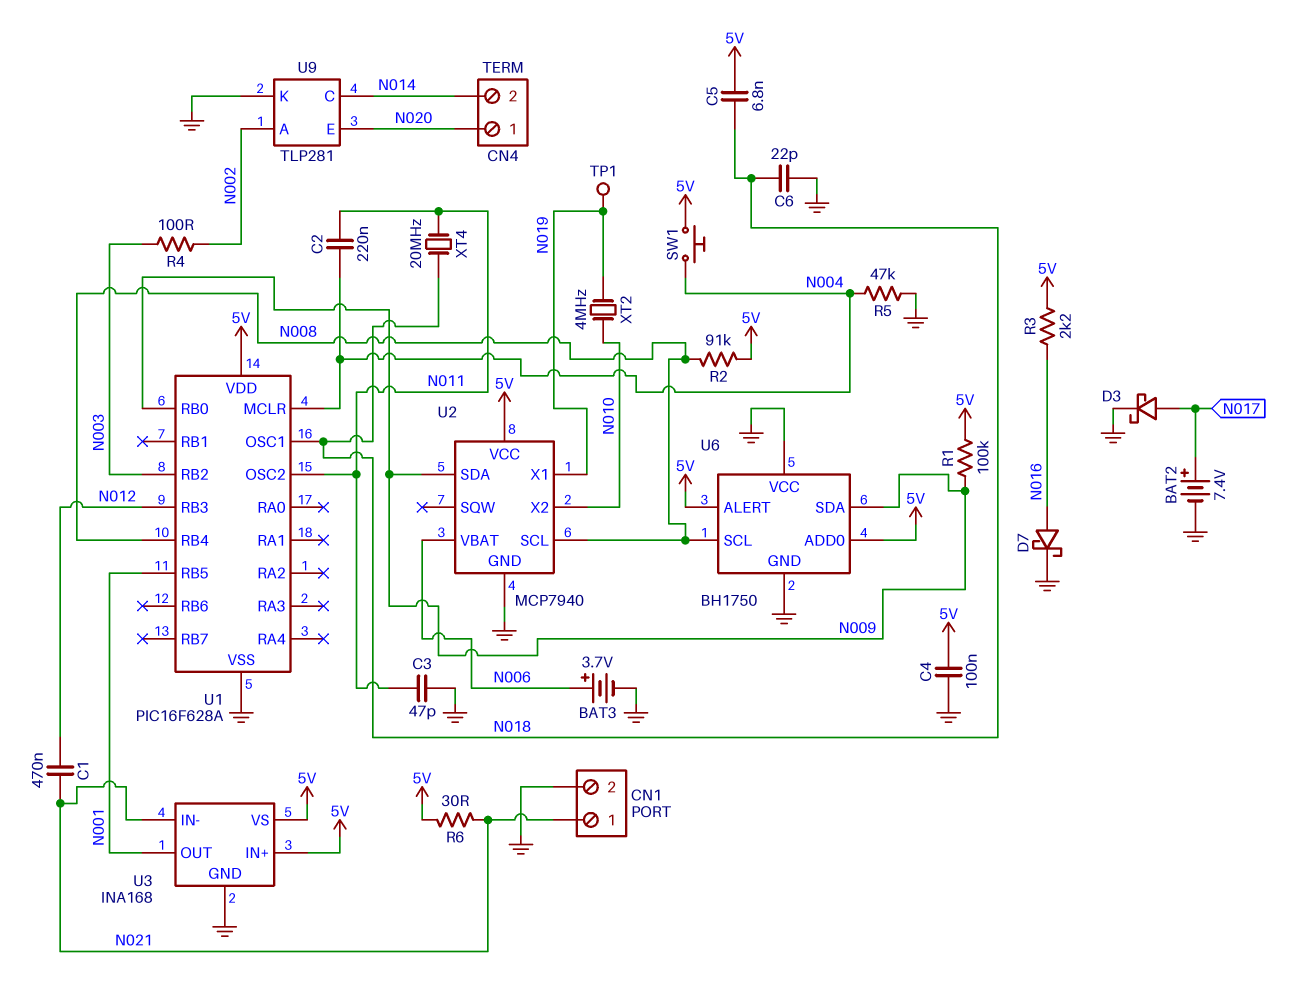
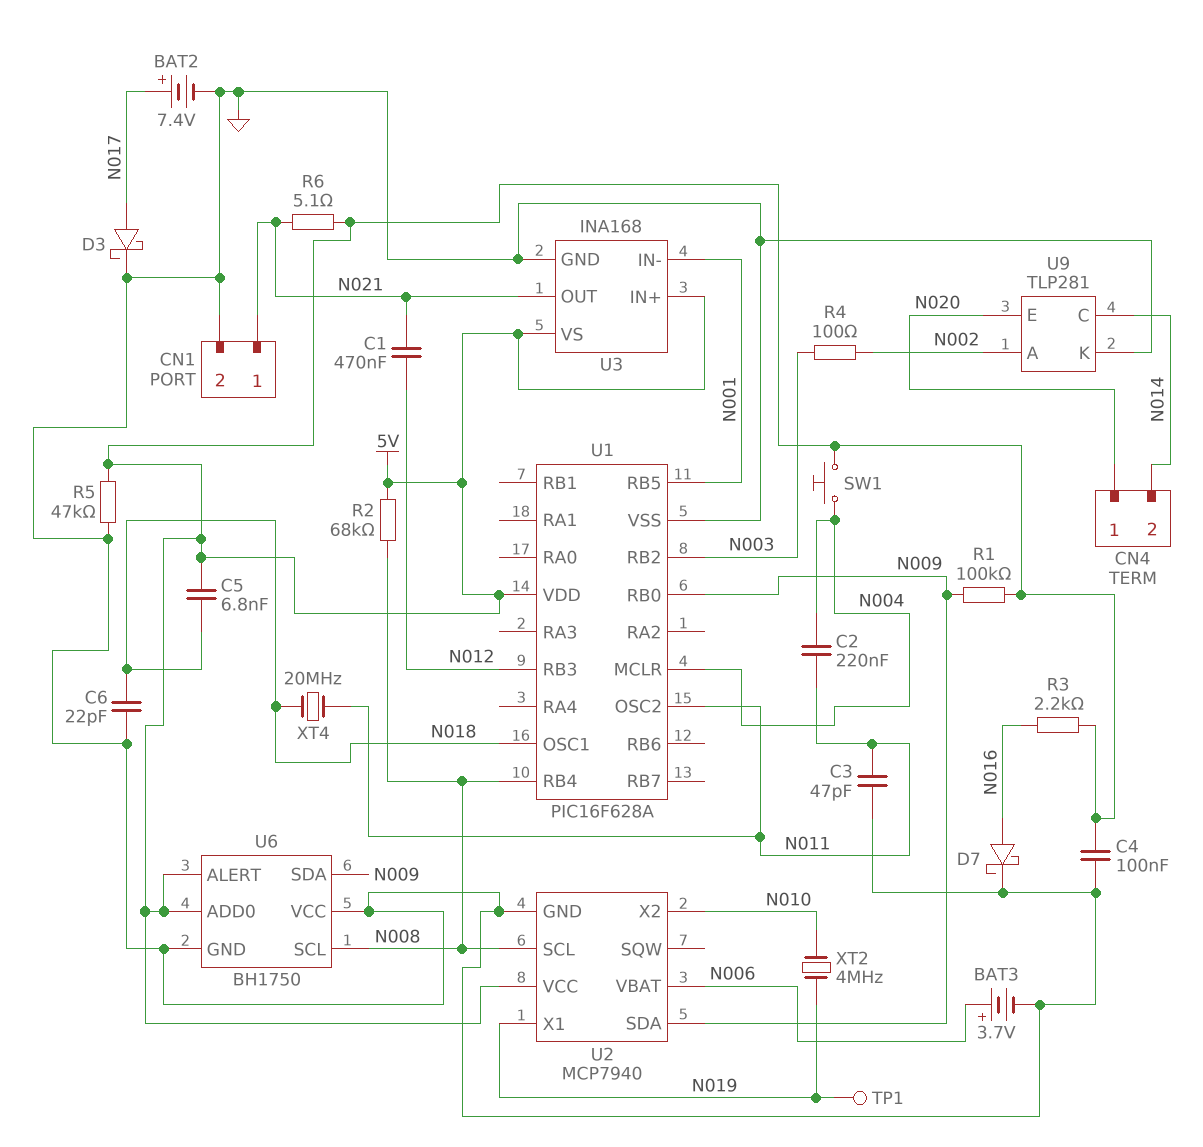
R2: 91k (5V, N008) -> 68k (5V, N008)
R5: 47k (GND, N004) -> 47k (5V, GND)
R6: 30 (5V, N021) -> 5.1 (5V, N021)
U3 pin IN-: N021 -> N001
U3 pin OUT: N001 -> N021

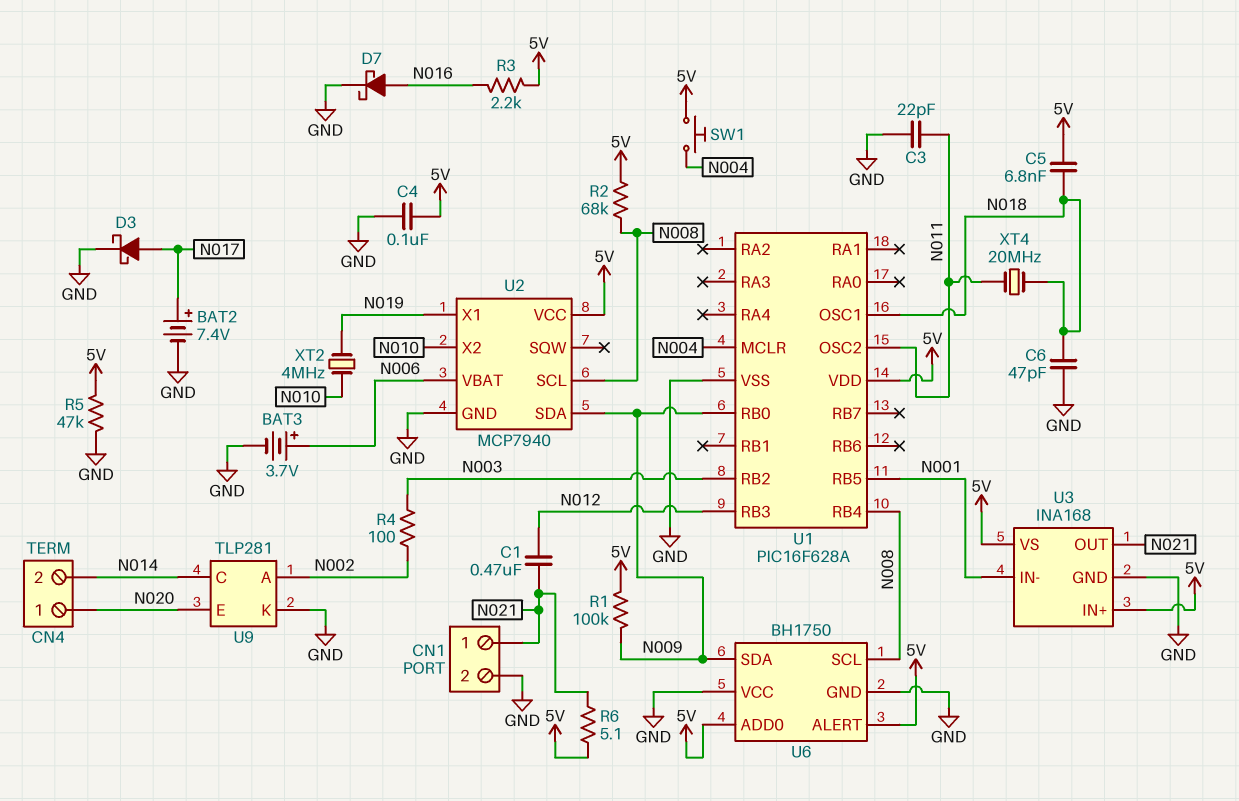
C2: 220nF (N004, N011) -> none
C3: 47pF (GND, N011) -> 22pF (GND, N011)
C6: 22pF (GND, N018) -> 47pF (GND, N018)
TP1: test point (N019) -> none

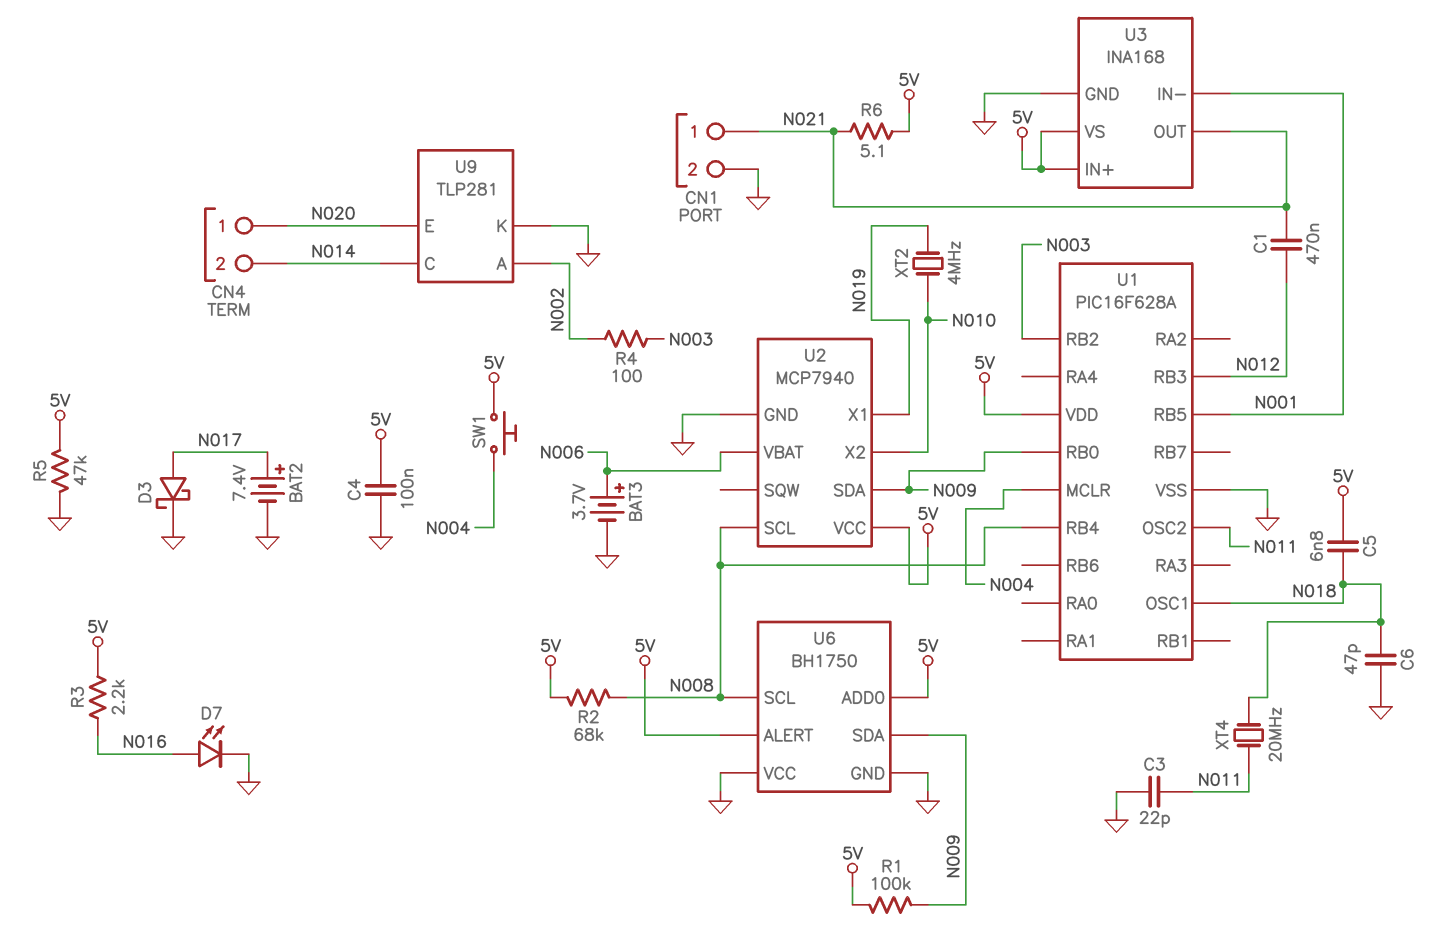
D7: schottky (A N016, K GND) -> LED (A N016, K GND)

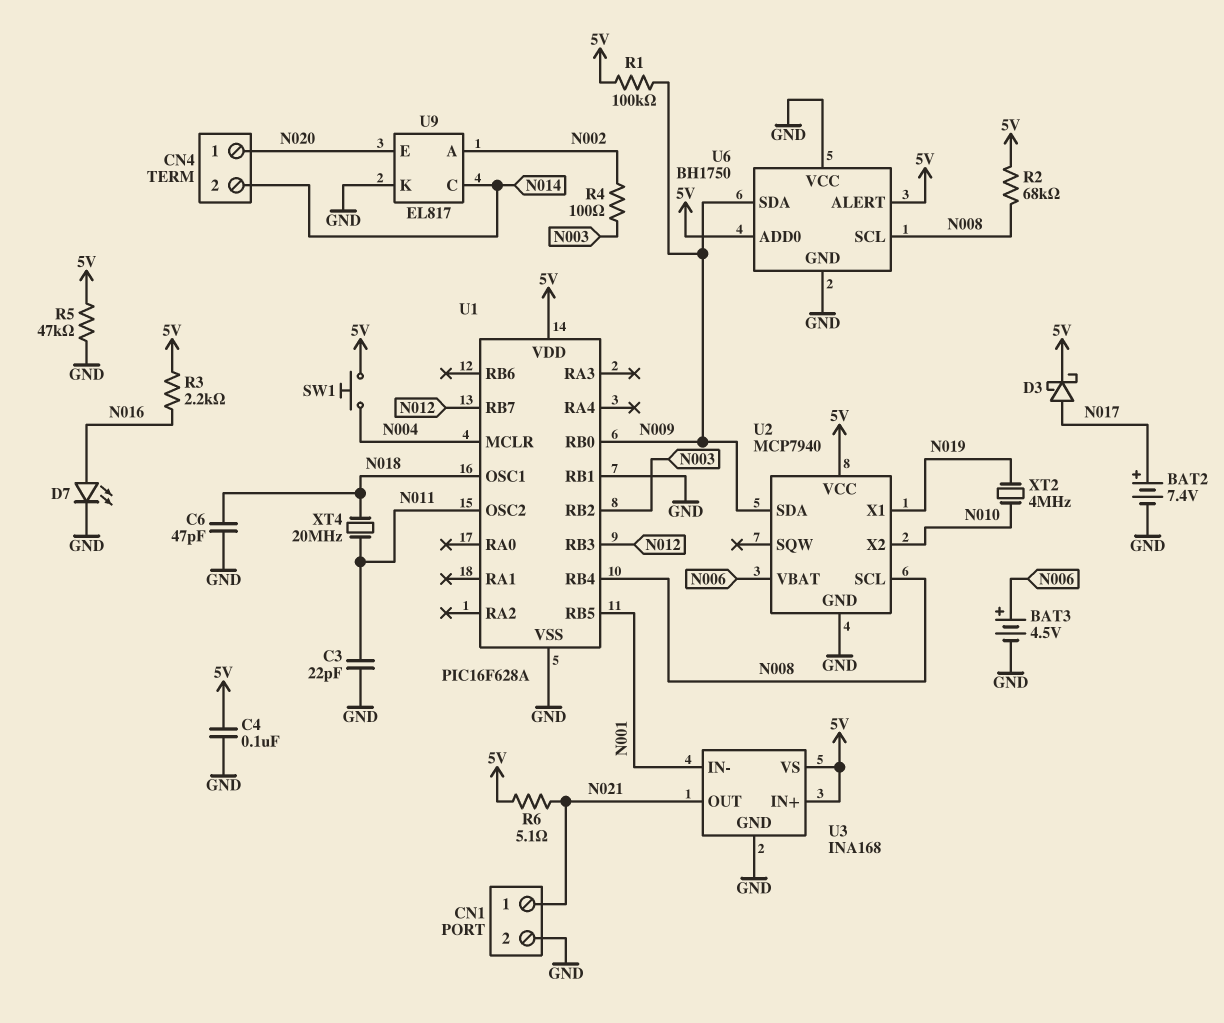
BAT3: 3.7V (plus N006, minus GND) -> 4.5V (plus N006, minus GND)
C1: 470nF (N012, N021) -> none
C5: 6.8nF (5V, N018) -> none
D3: schottky (A N017, K GND) -> schottky (A N017, K 5V)
U1 pin RB1: none -> GND
U1 pin RB7: none -> N012
U9: TLP281 -> EL817

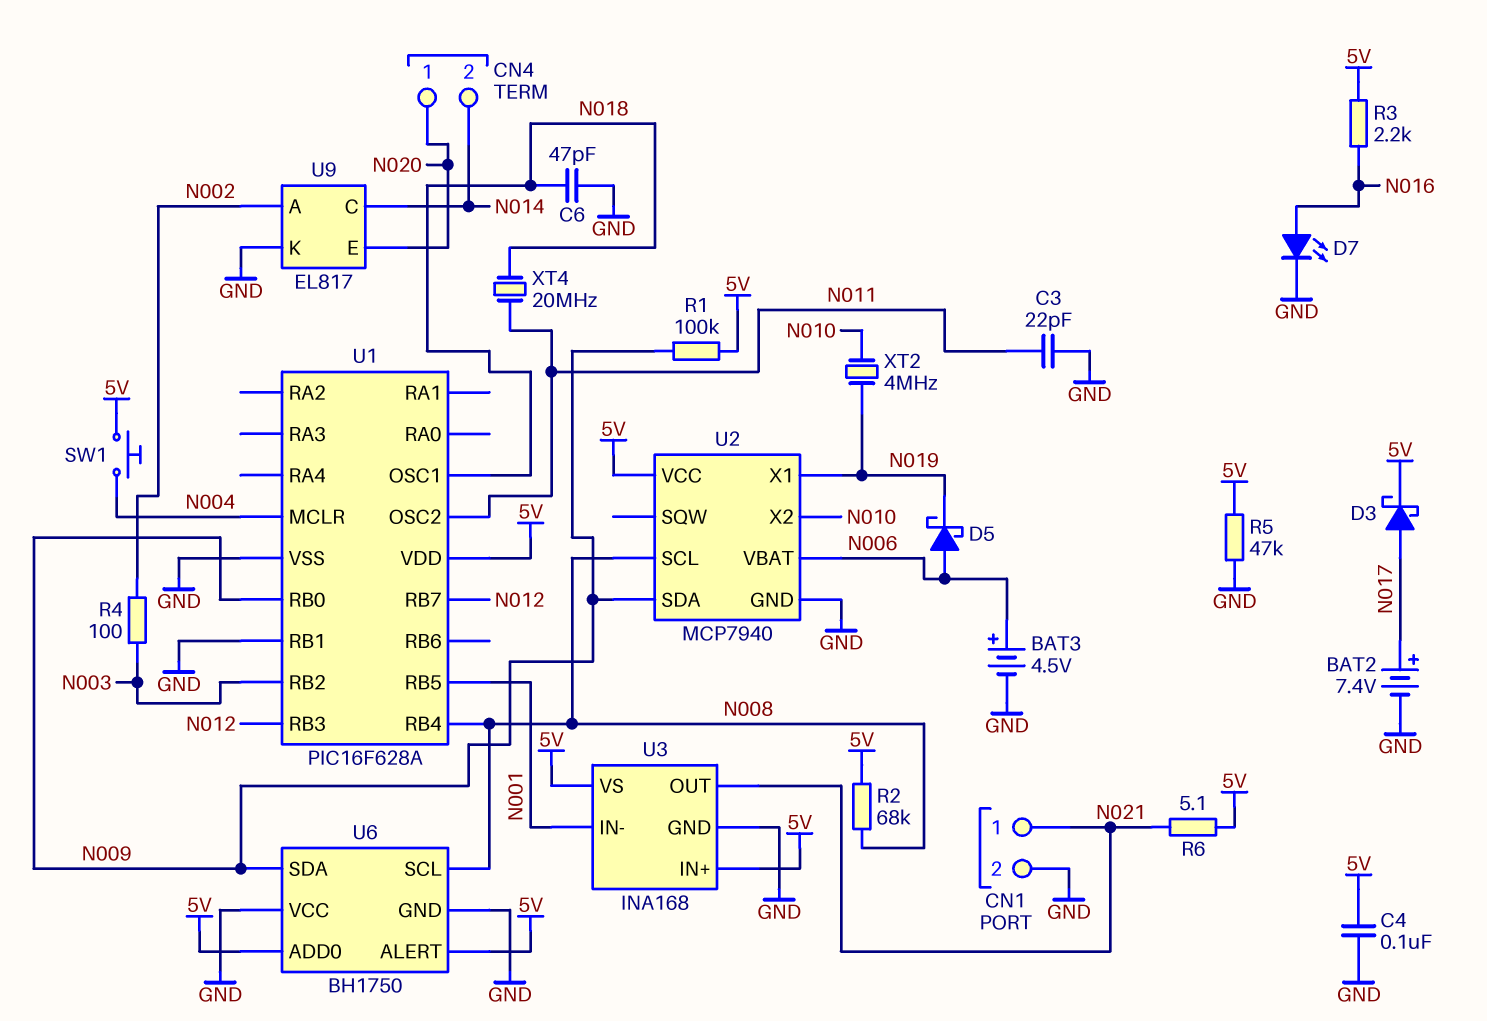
D5: none -> schottky (A N006, K N019)

